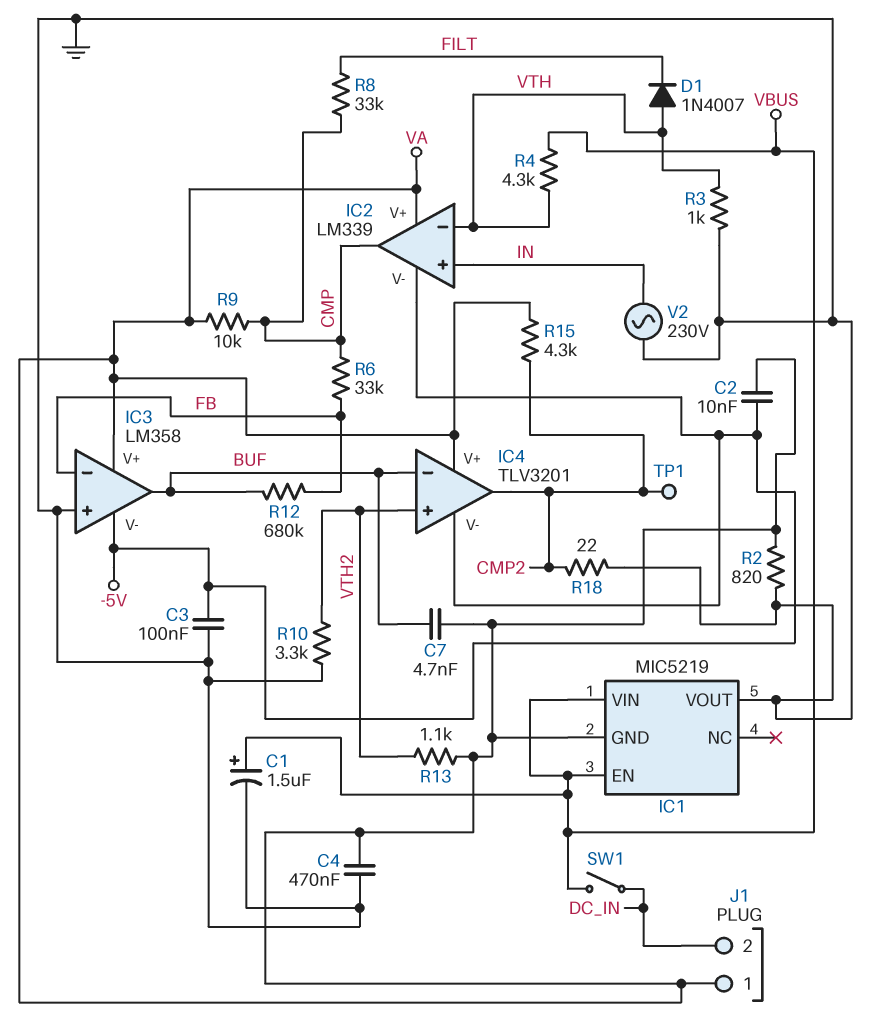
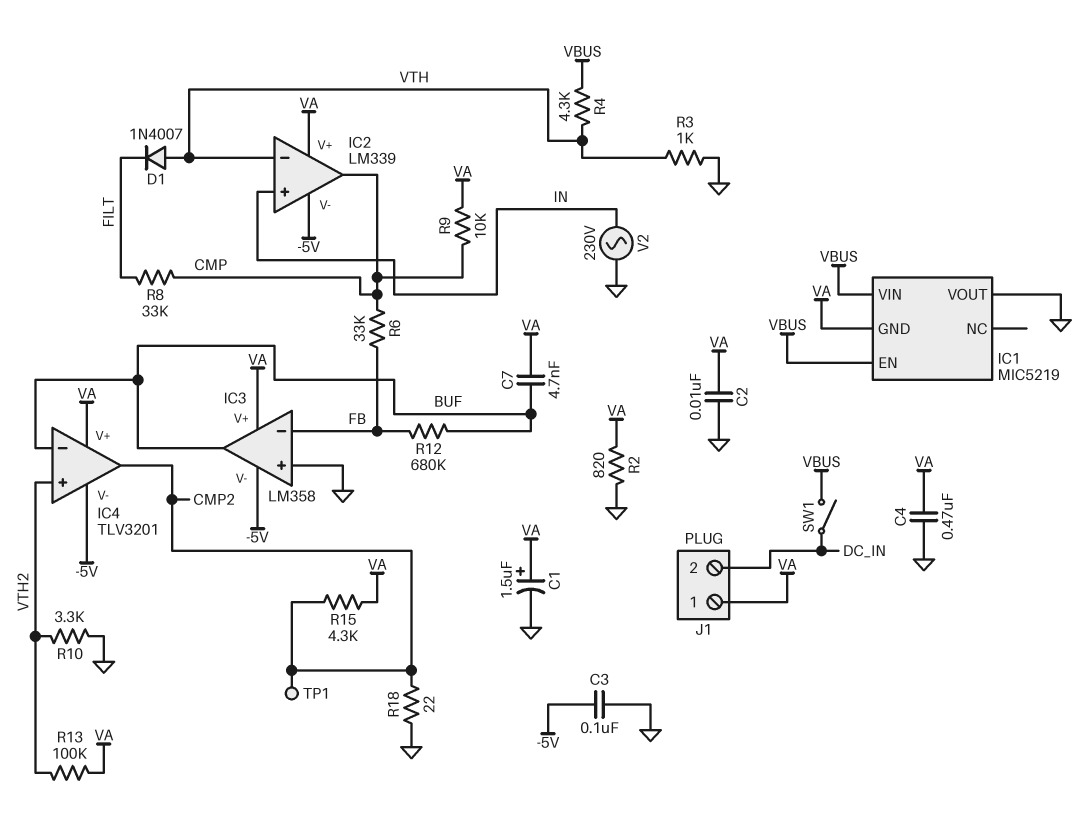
C1: 1.5uF (plus VBUS, minus GND) -> 1.5uF (plus VA, minus GND)
C2: 10nF (-5V, VA) -> 10nF (GND, VA)
R13: 1.1k (VA, VTH2) -> 100k (VA, VTH2)

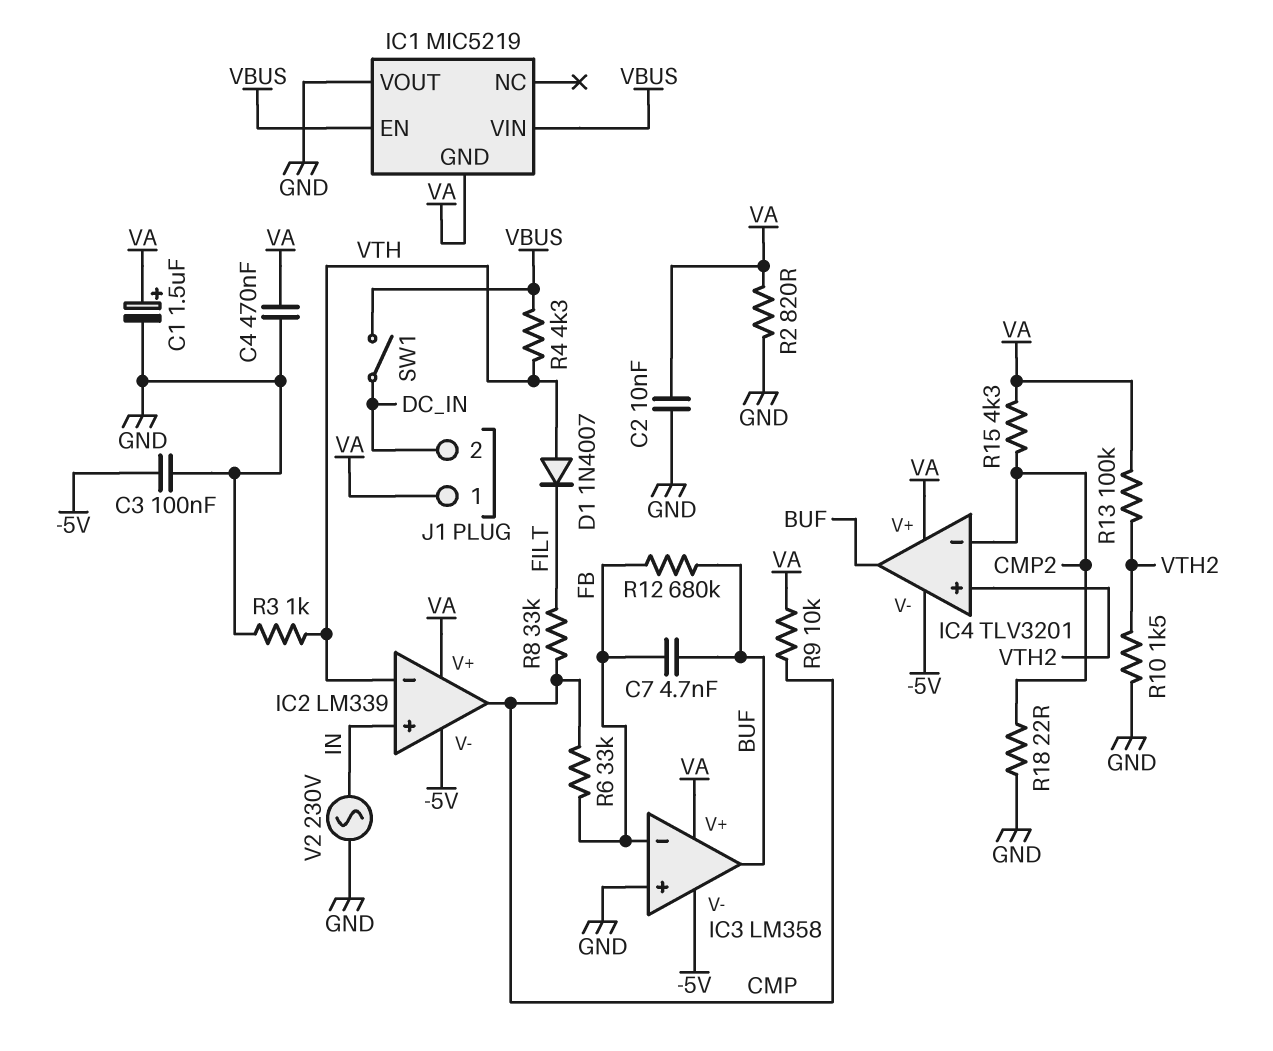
C7: 4.7nF (BUF, VA) -> 4.7nF (BUF, FB)
IC4 pin in-: BUF -> CMP2
IC4 pin out: CMP2 -> BUF
R10: 3.3k (GND, VTH2) -> 1.5k (GND, VTH2)
TP1: test point (CMP2) -> none

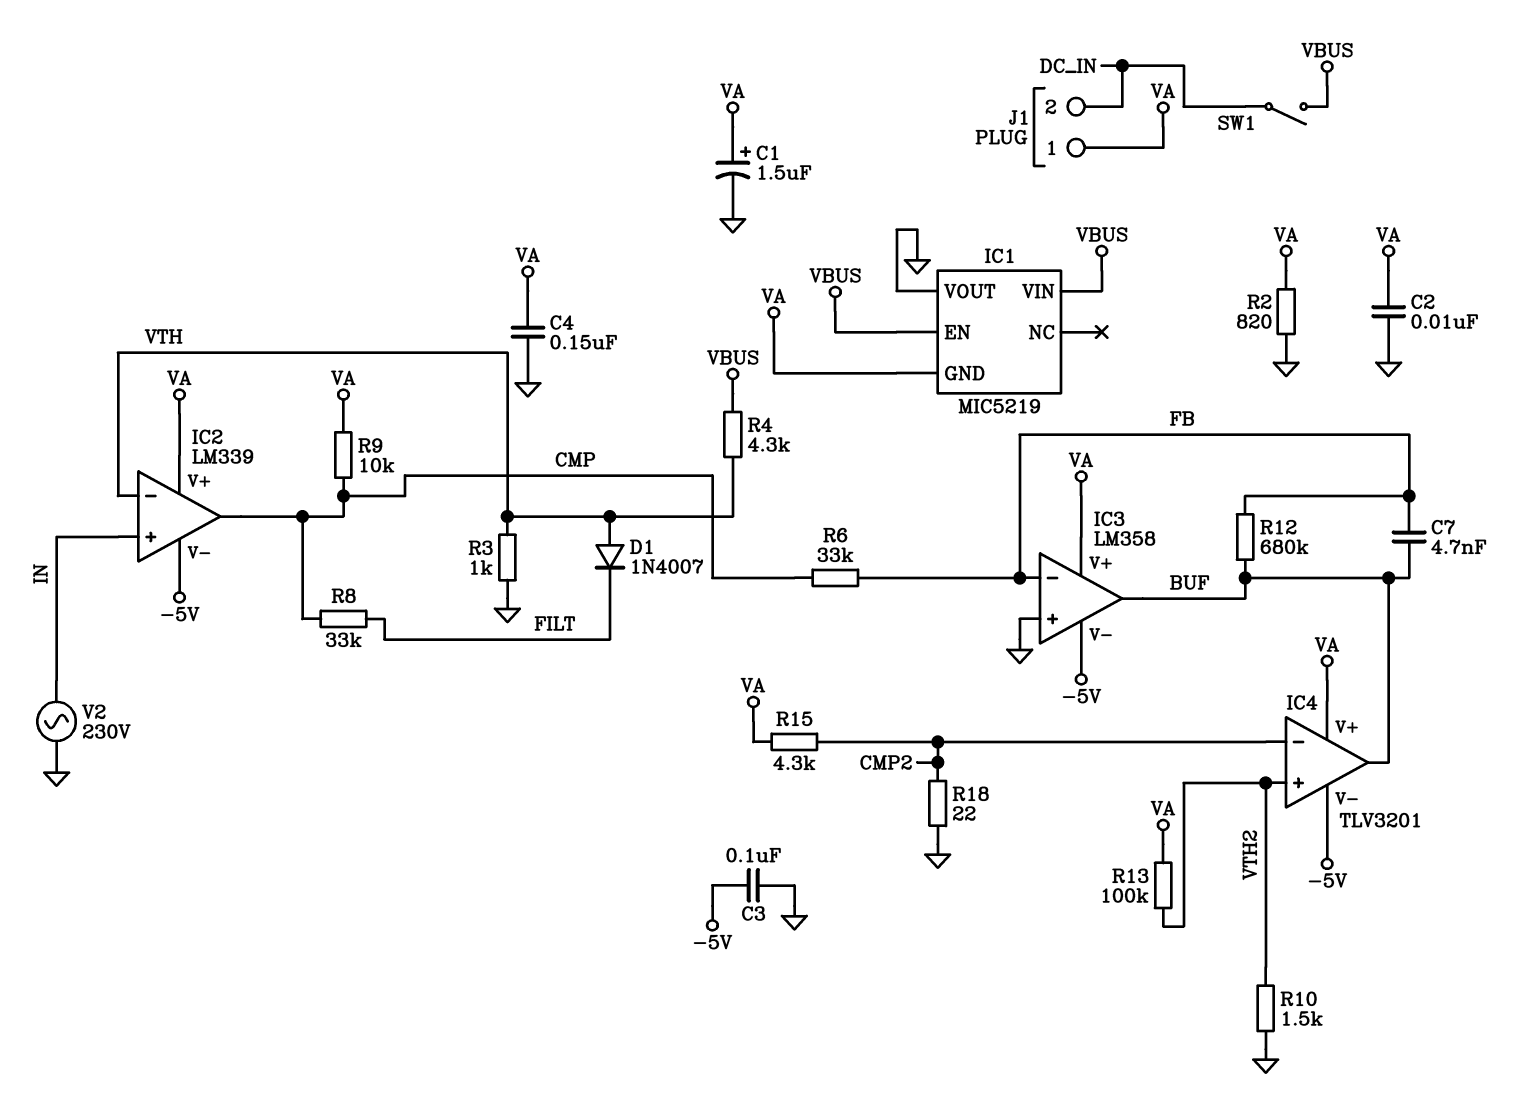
C4: 470nF (GND, VA) -> 150nF (GND, VA)

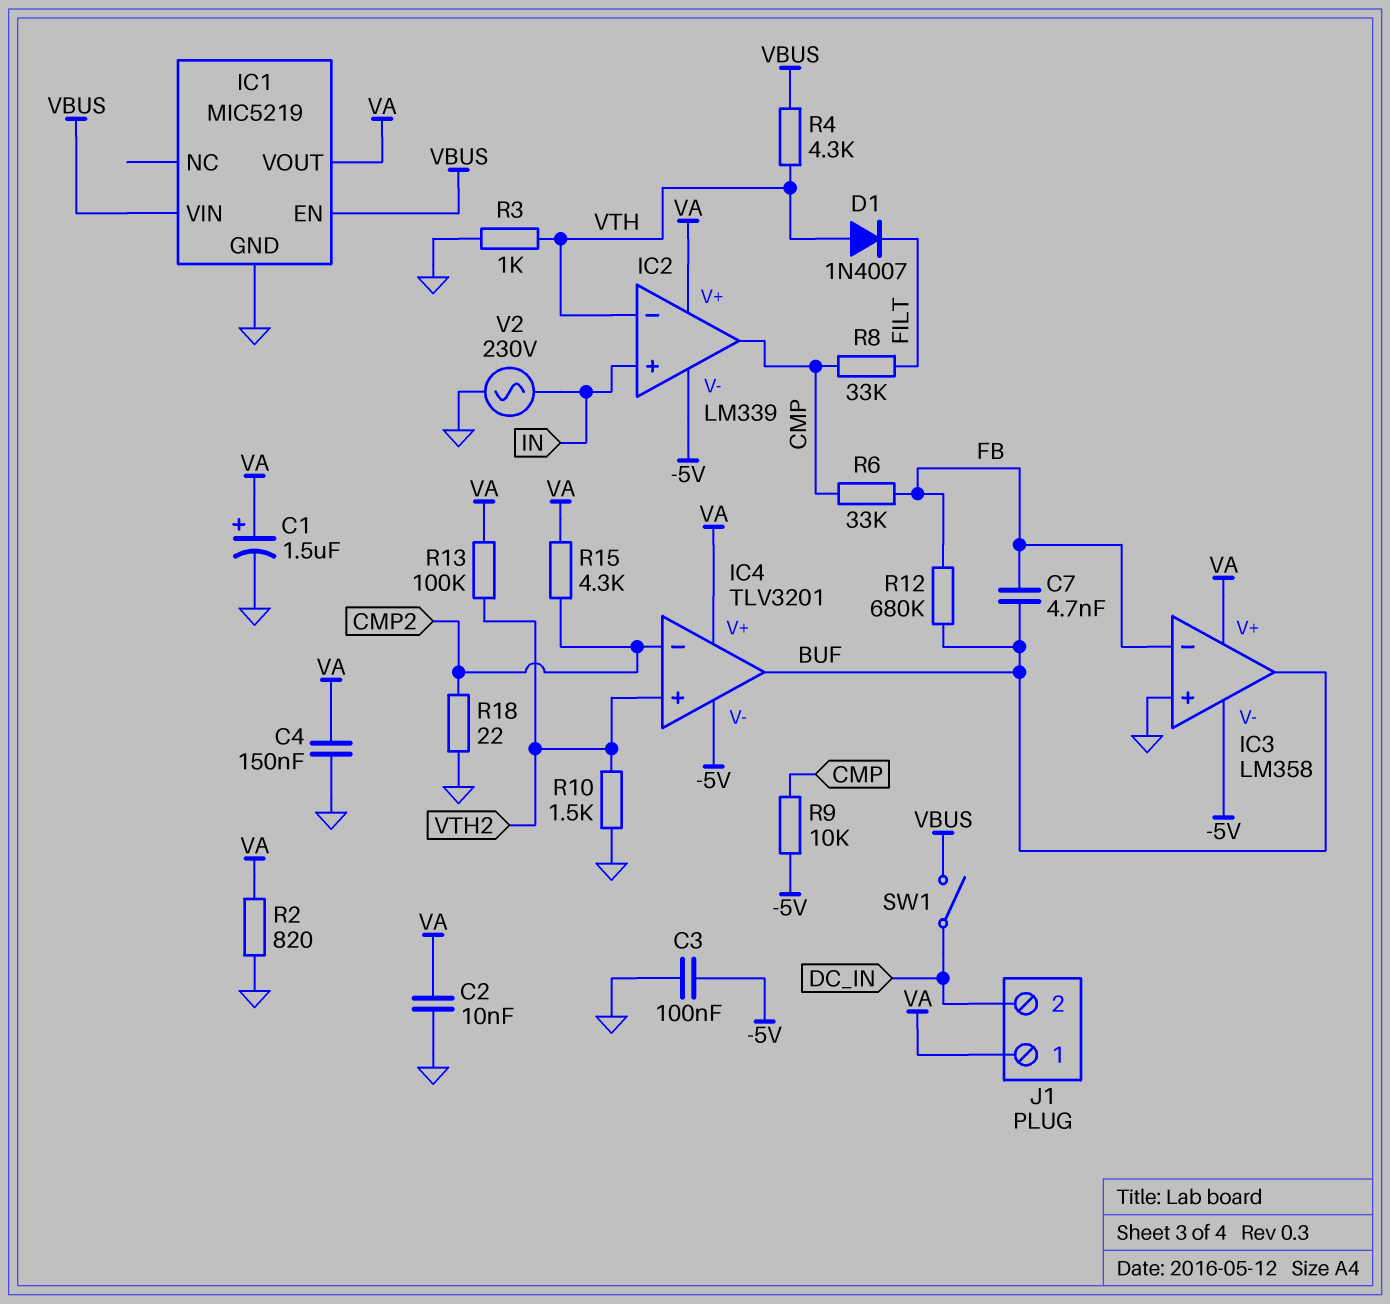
IC1 pin GND: VA -> GND
IC1 pin VOUT: GND -> VA
R9: 10k (CMP, VA) -> 10k (-5V, CMP)

